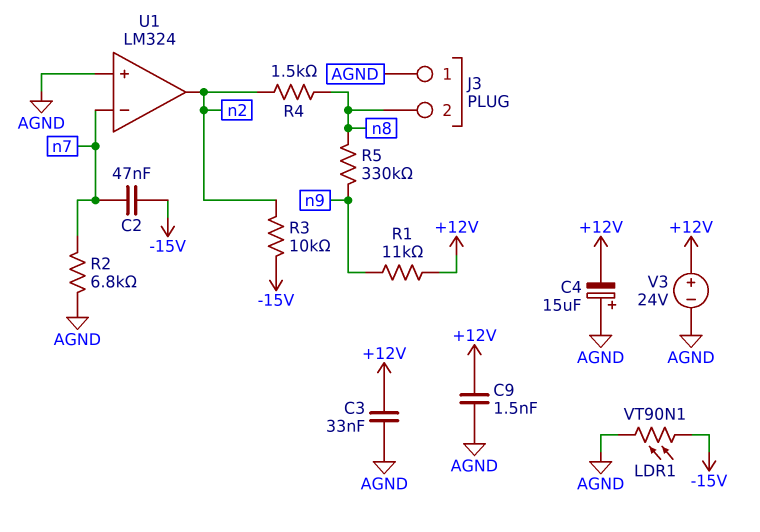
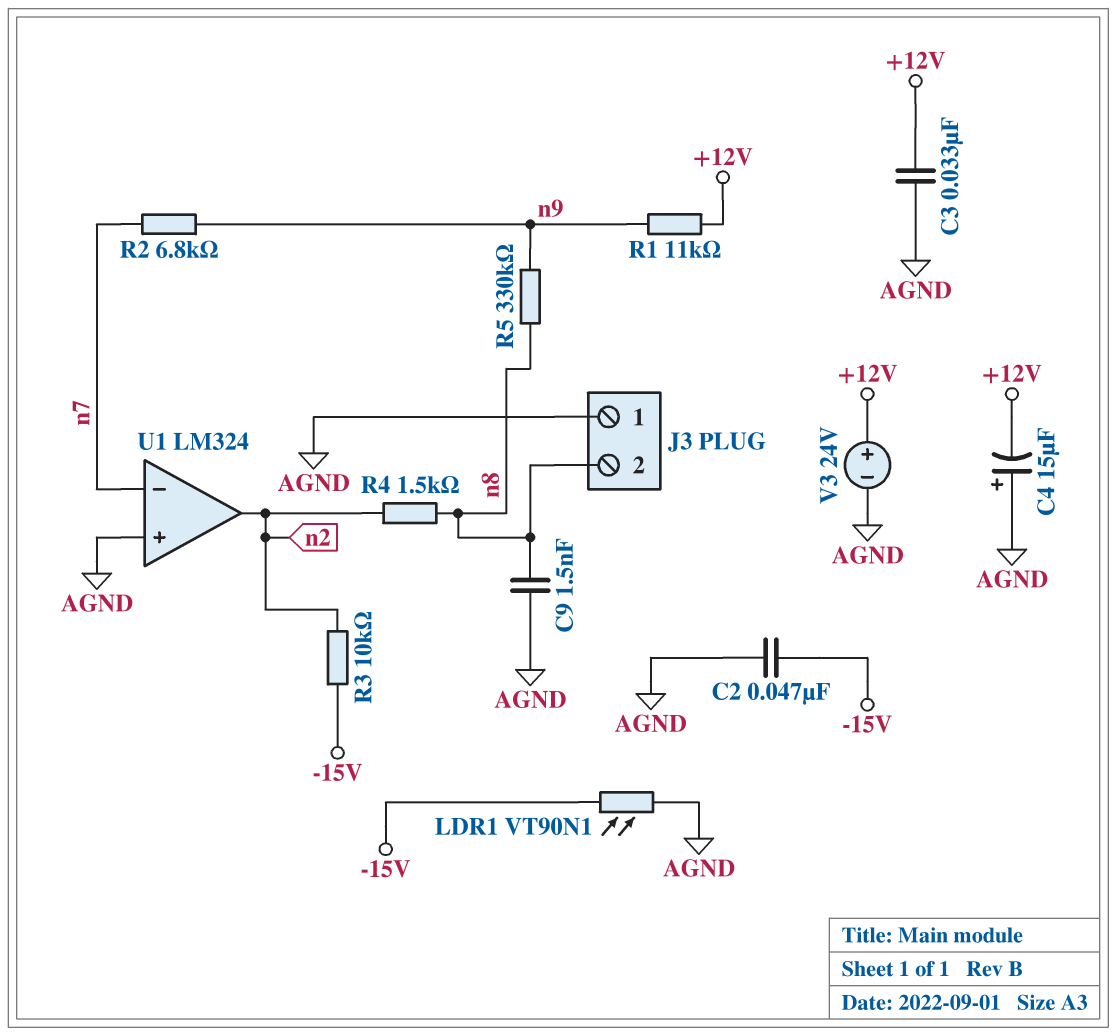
C2: 47nF (-15V, n7) -> 47nF (-15V, AGND)
C9: 1.5nF (+12V, AGND) -> 1.5nF (AGND, n8)
R2: 6.8k (AGND, n7) -> 6.8k (n7, n9)

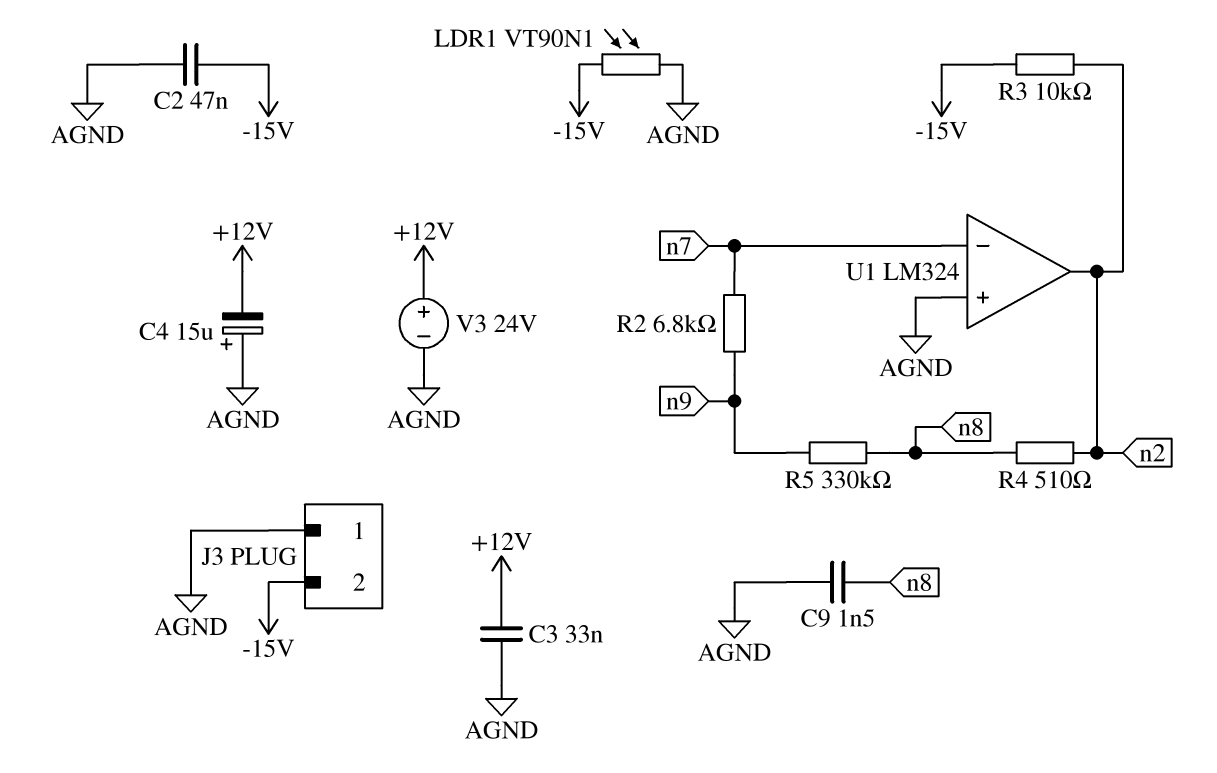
J3 pin 2: n8 -> -15V
R1: 11k (+12V, n9) -> none
R4: 1.5k (n2, n8) -> 510 (n2, n8)

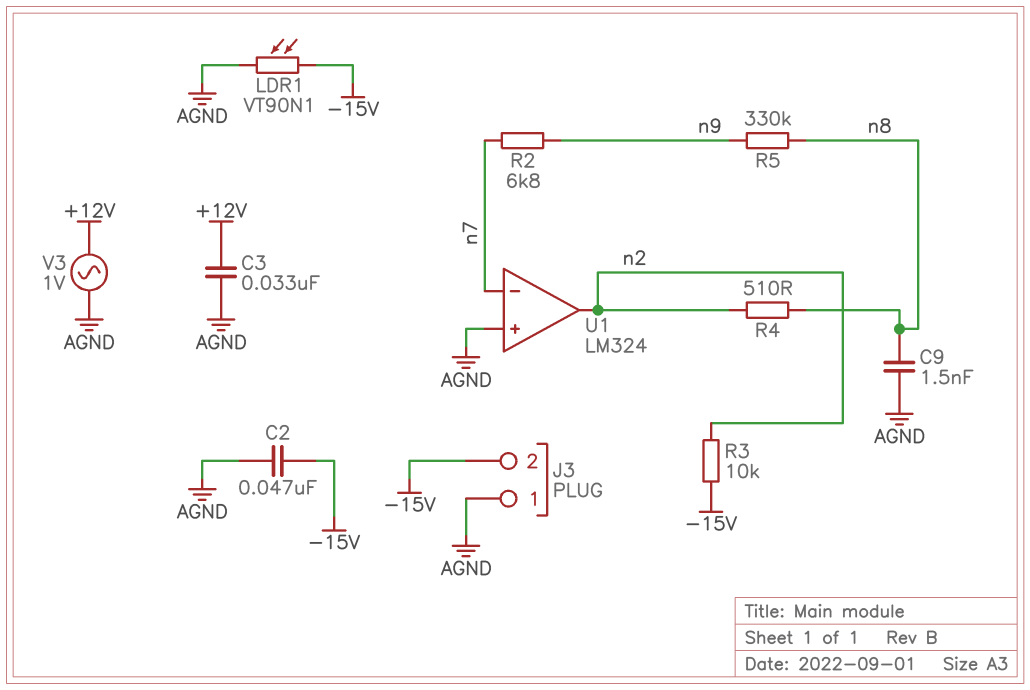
C4: 15uF (plus AGND, minus +12V) -> none
V3: 24V (plus +12V, minus AGND) -> AC 1V (+12V, AGND)

